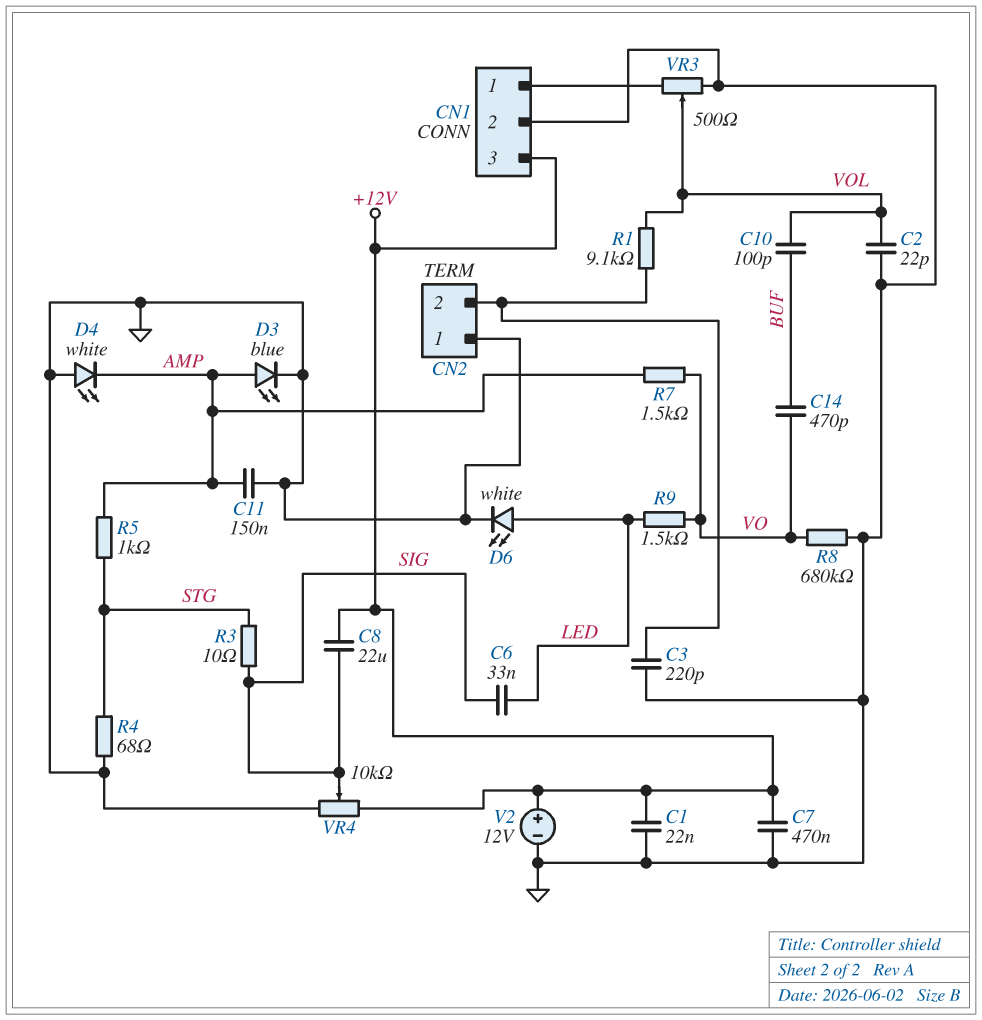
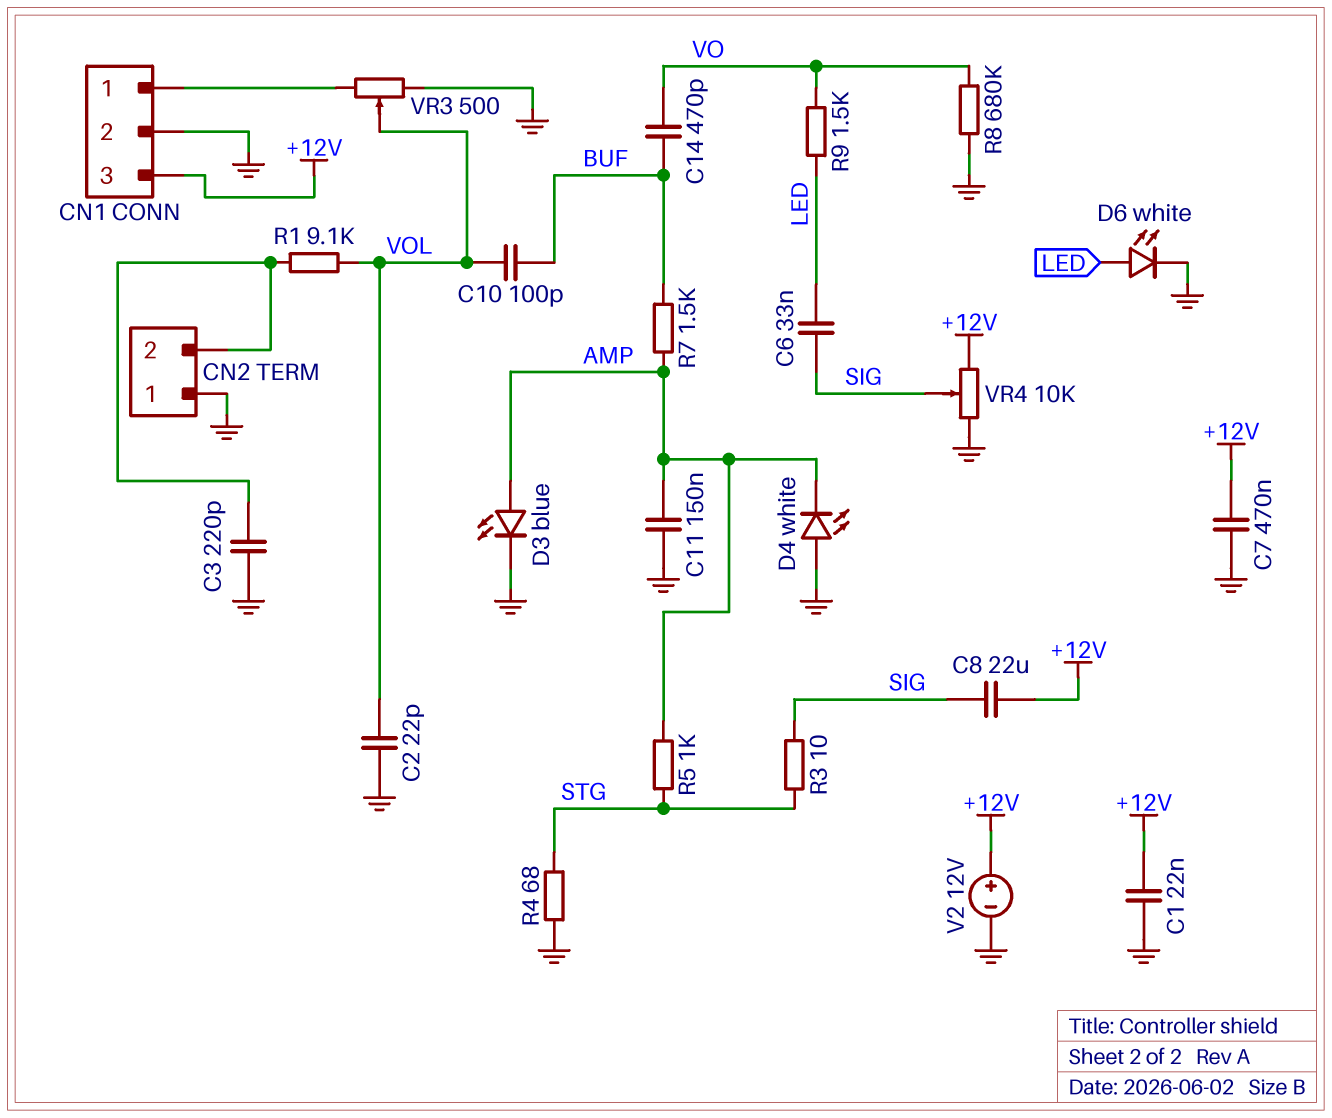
R7: 1.5k (AMP, VO) -> 1.5k (AMP, BUF)

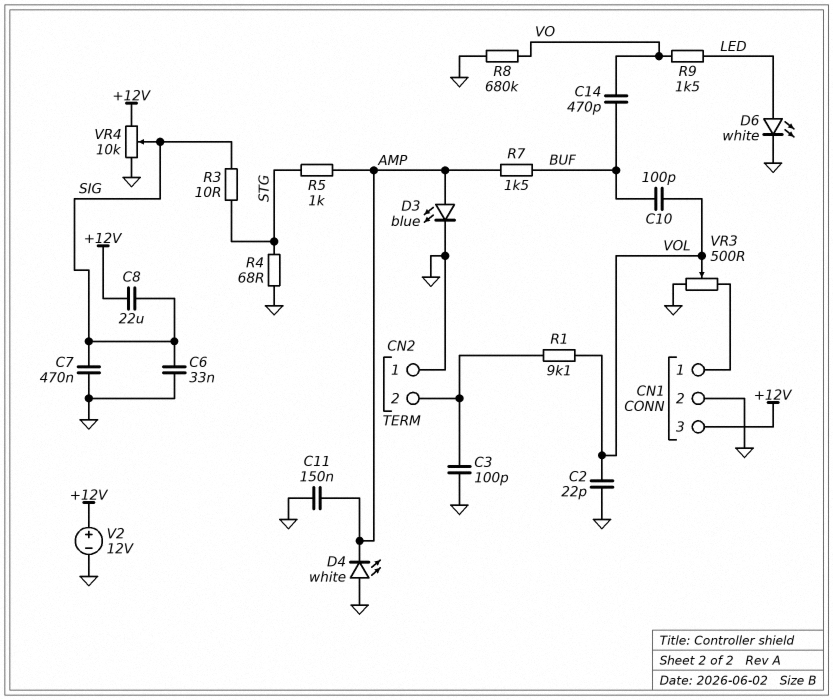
C1: 22nF (+12V, GND) -> none
C3: 220pF (CN2/2, GND) -> 100pF (CN2/2, GND)
C6: 33nF (LED, SIG) -> 33nF (GND, SIG)
C7: 470nF (+12V, GND) -> 470nF (GND, SIG)

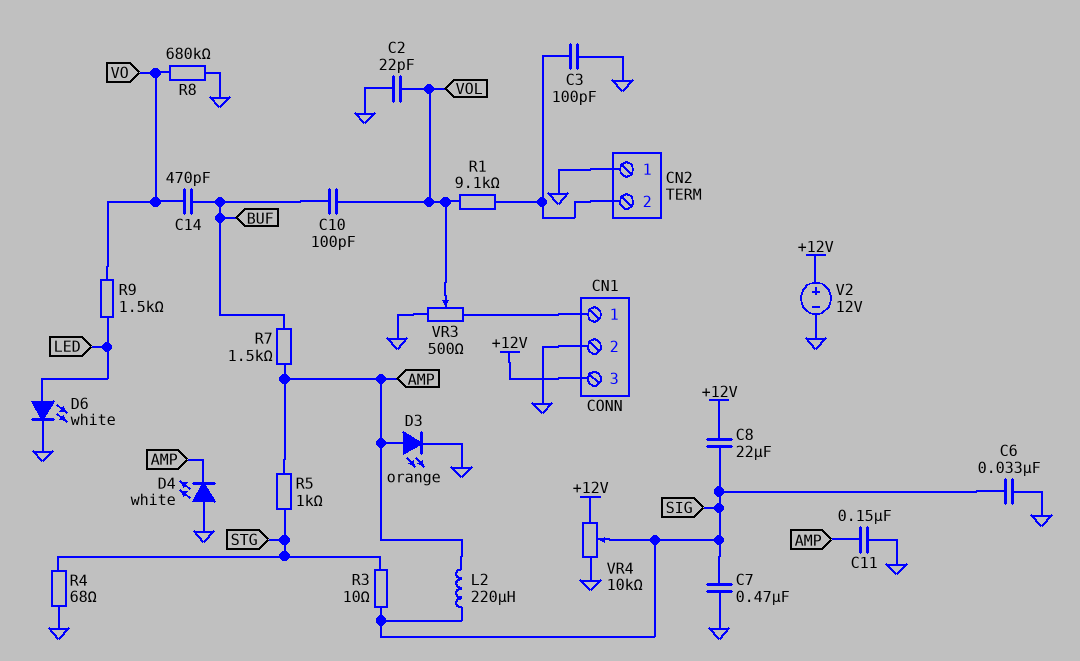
D3: LED blue (A AMP, K GND) -> LED orange (A AMP, K GND)
L2: none -> 220uH (AMP, SIG)

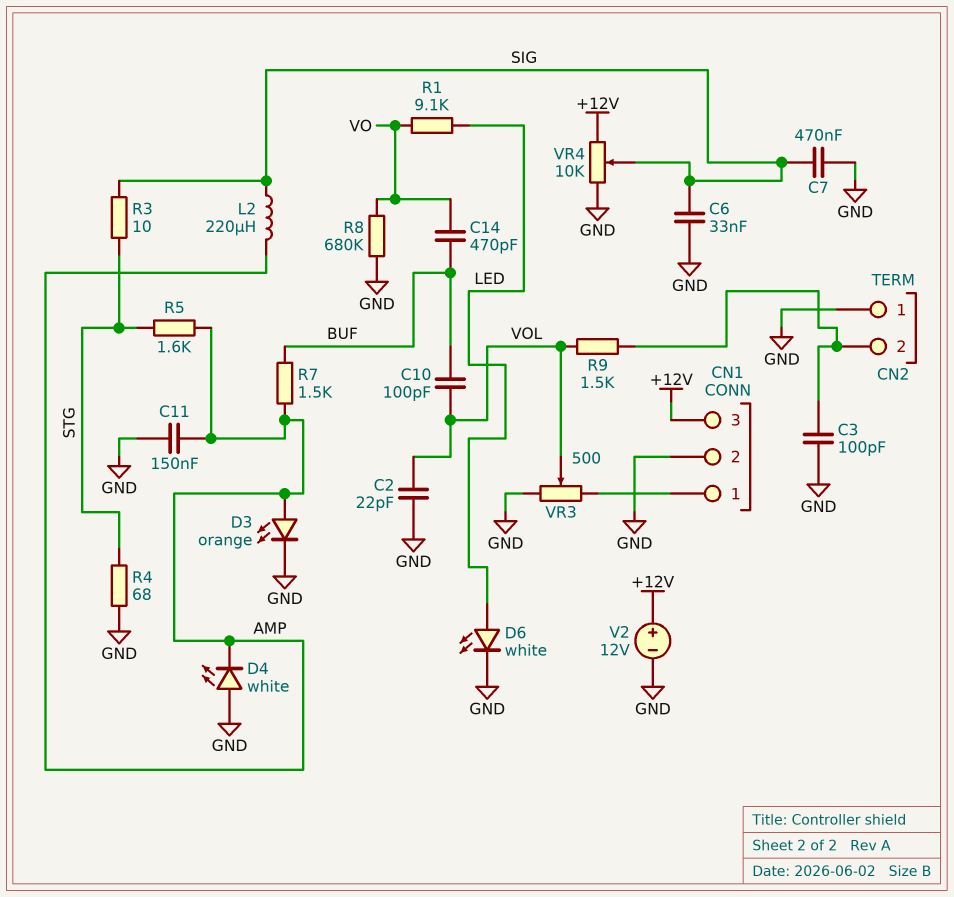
C8: 22uF (+12V, SIG) -> none
R1: 9.1k (CN2/2, VOL) -> 9.1k (LED, VO)
R5: 1k (AMP, STG) -> 1.6k (AMP, STG)
R9: 1.5k (LED, VO) -> 1.5k (CN2/2, VOL)

